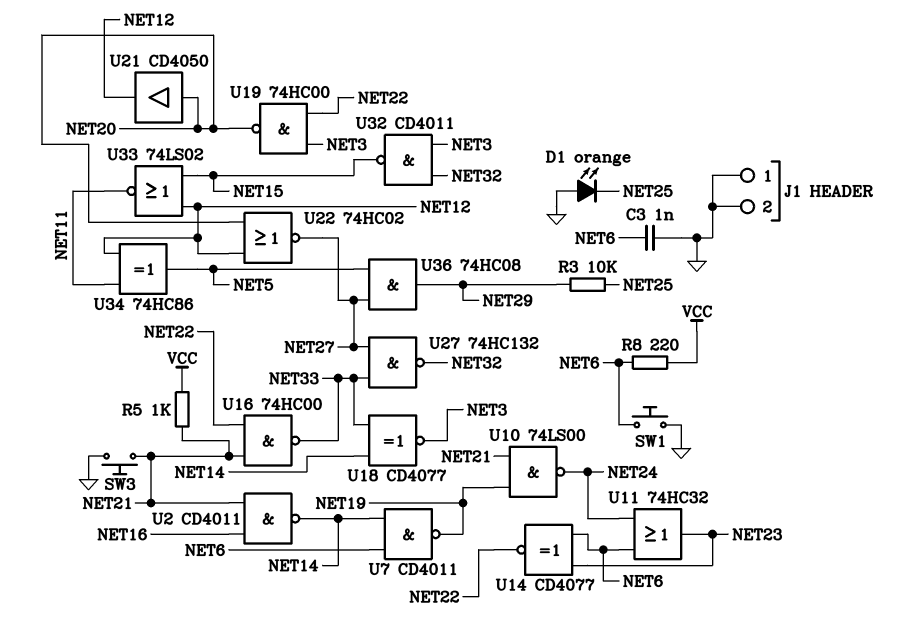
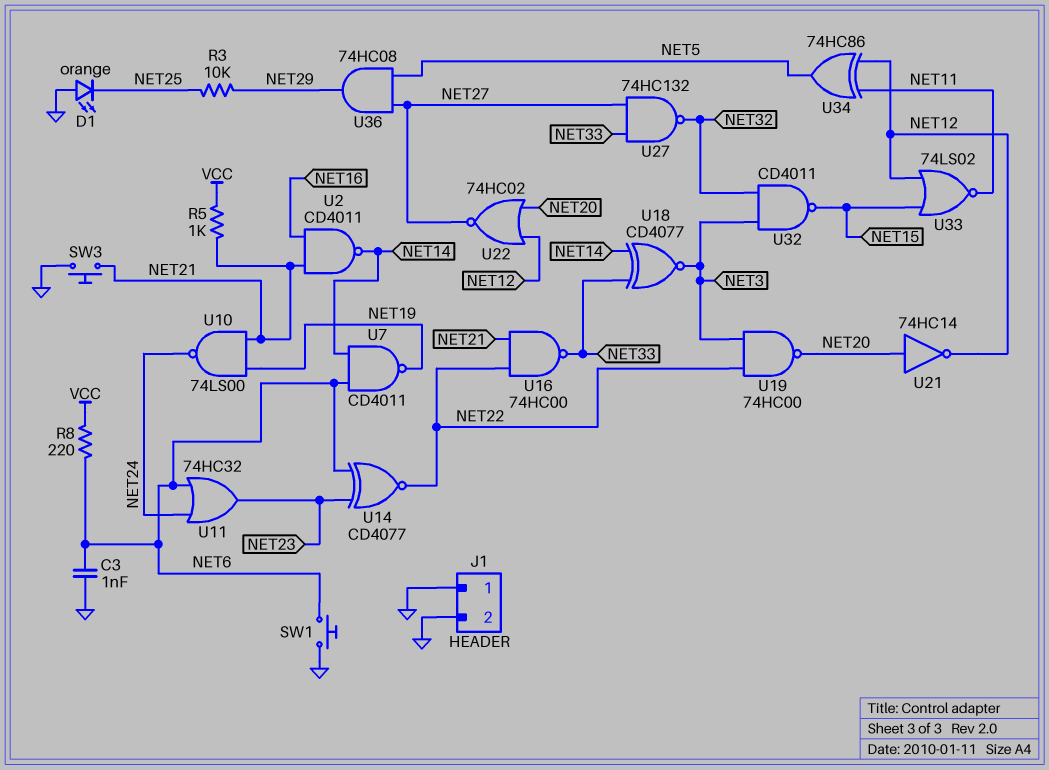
U21: buffer CD4050 (in NET20, out NET12) -> NOT 74HC14 (in NET20, out NET12)

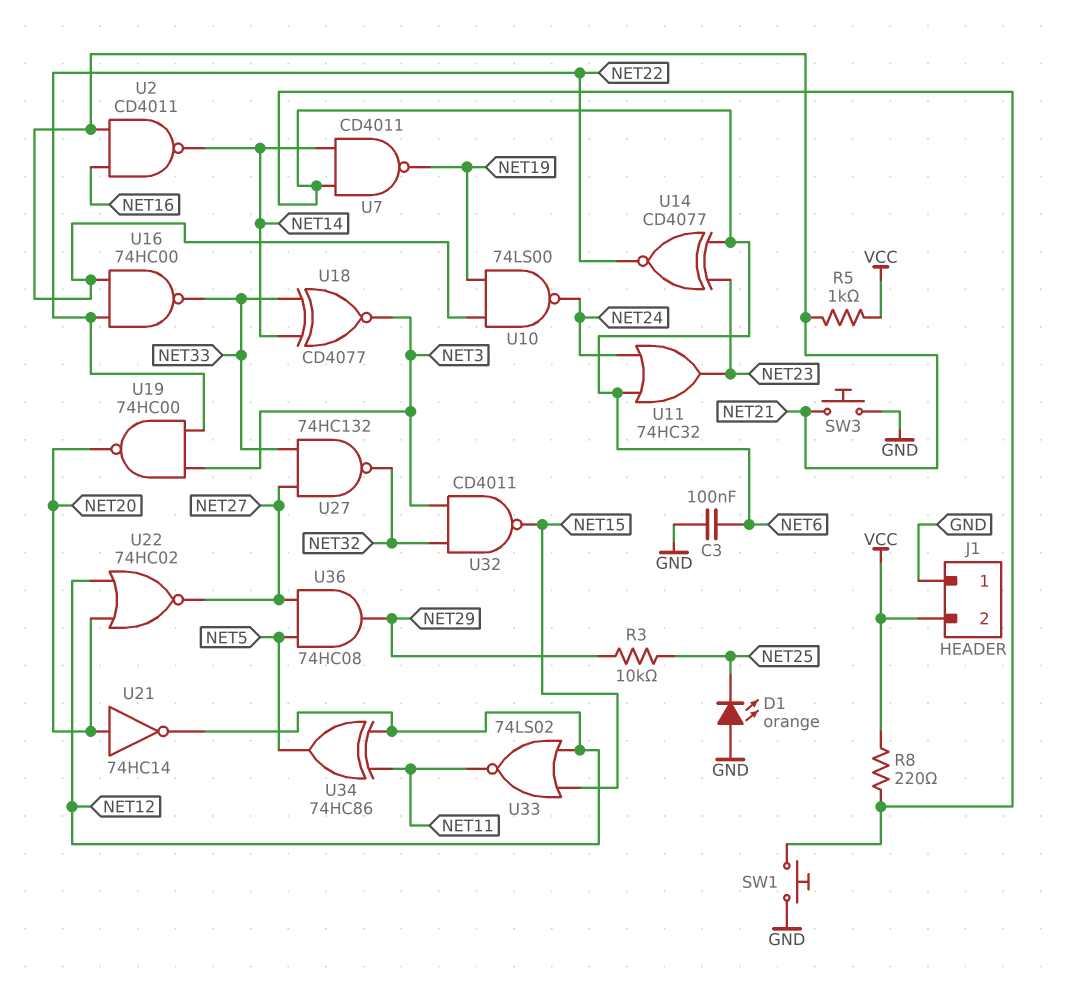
C3: 1nF (GND, NET6) -> 100nF (GND, NET6)
J1 pin 2: GND -> VCC

